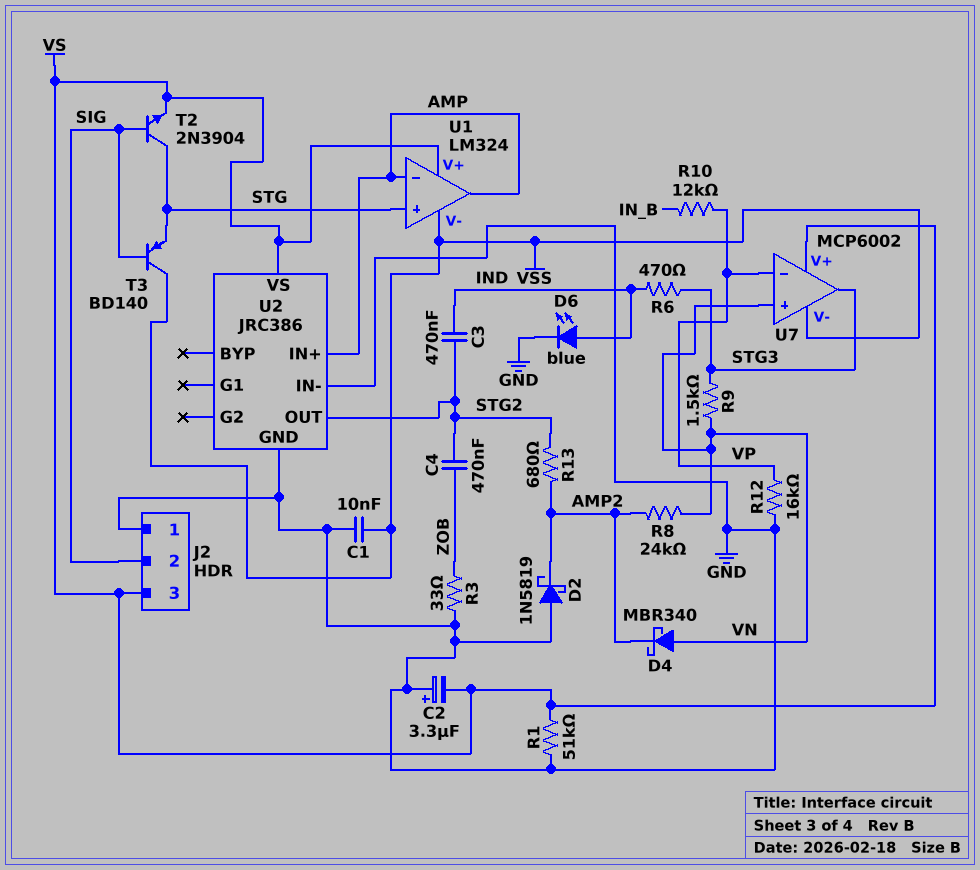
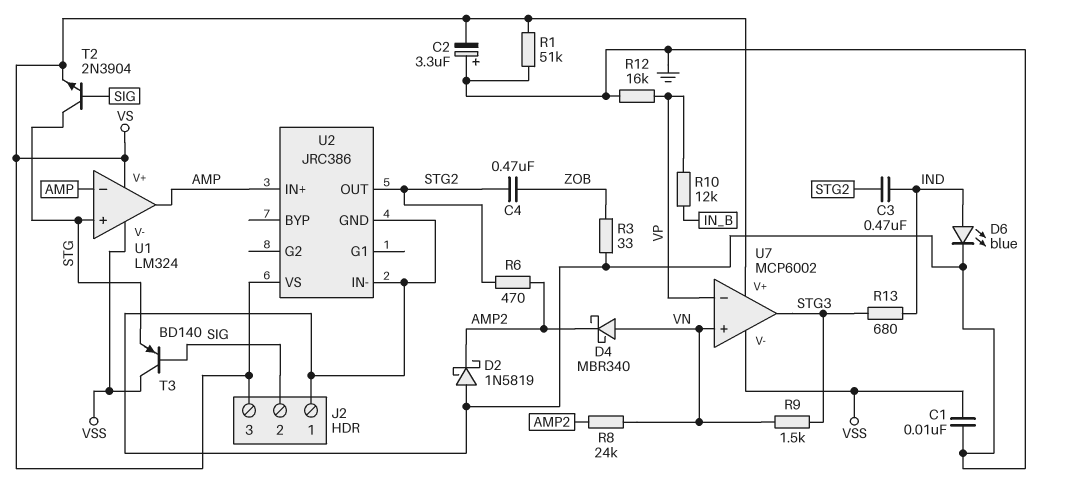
R6: 470 (IND, STG3) -> 470 (AMP2, STG2)
R13: 680 (AMP2, STG2) -> 680 (IND, STG3)

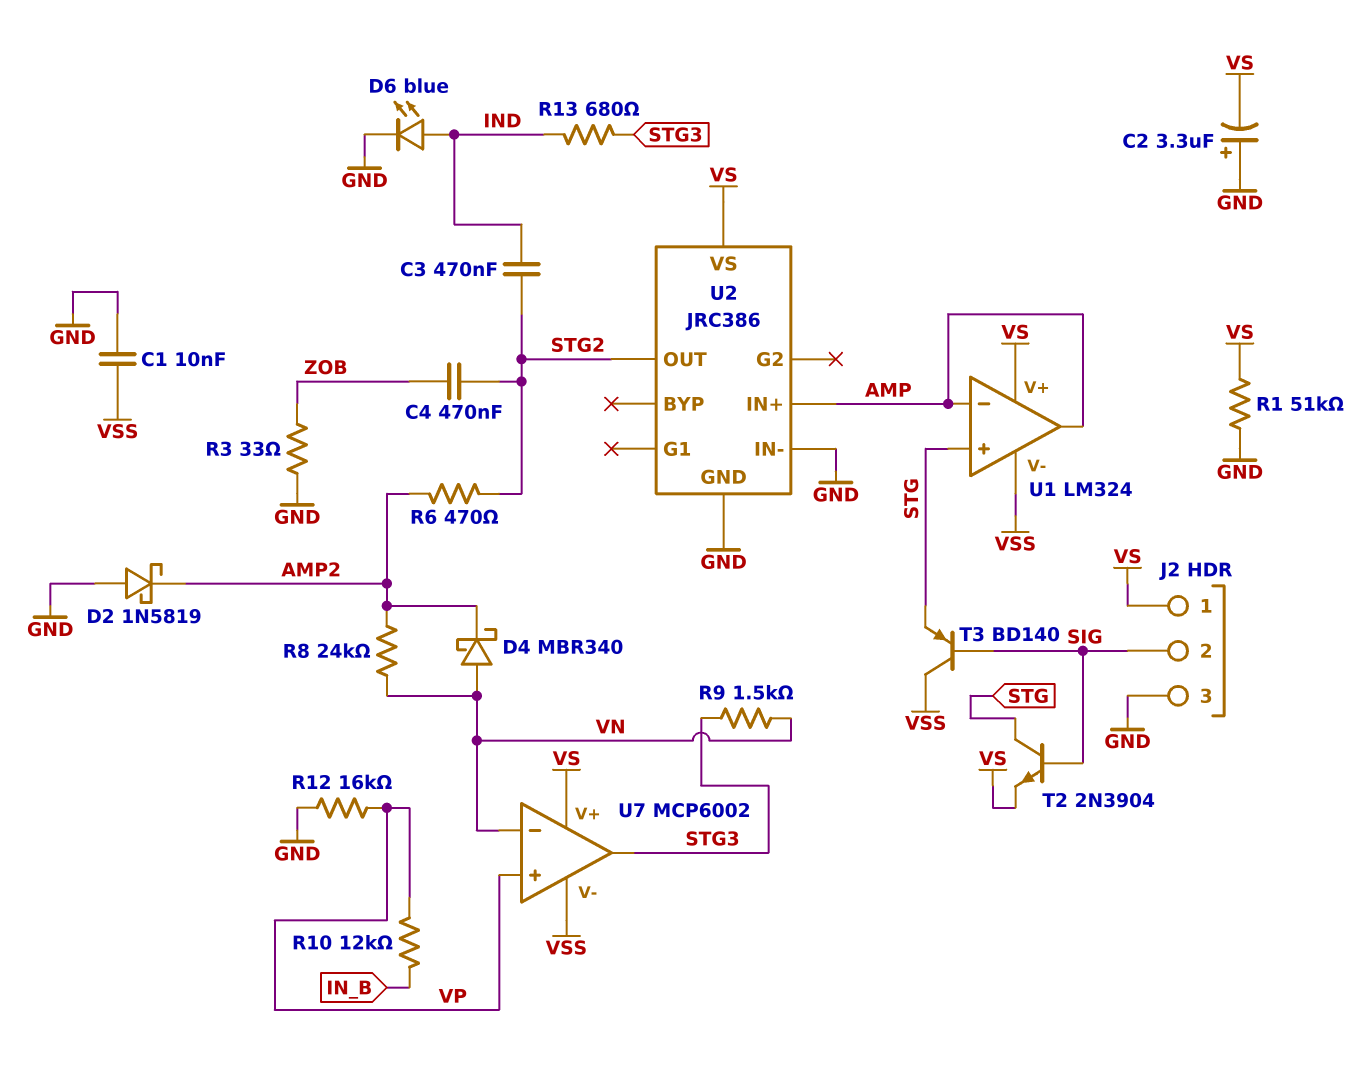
J2 pin 1: GND -> VS
J2 pin 3: VS -> GND
U7 pin in+: VN -> VP
U7 pin in-: VP -> VN

